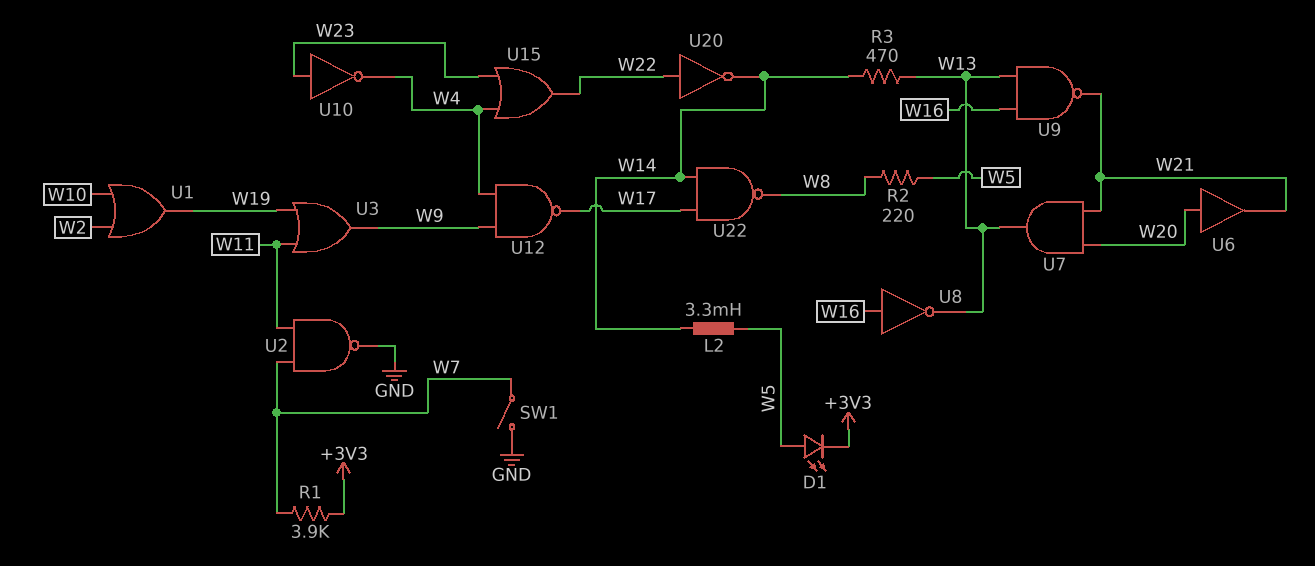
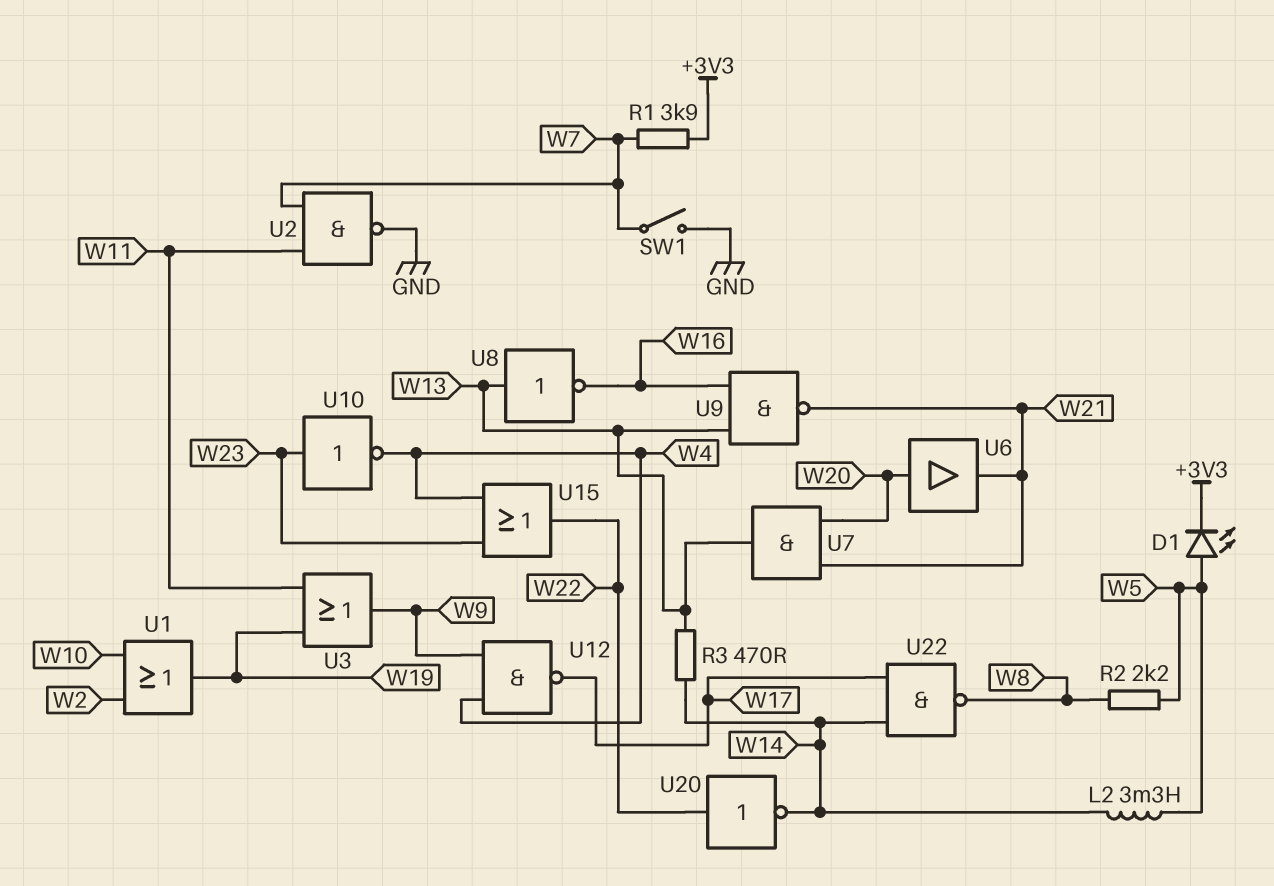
R2: 220 (W5, W8) -> 2.2k (W5, W8)
U8: NOT (in W16, out W13) -> NOT (in W13, out W16)

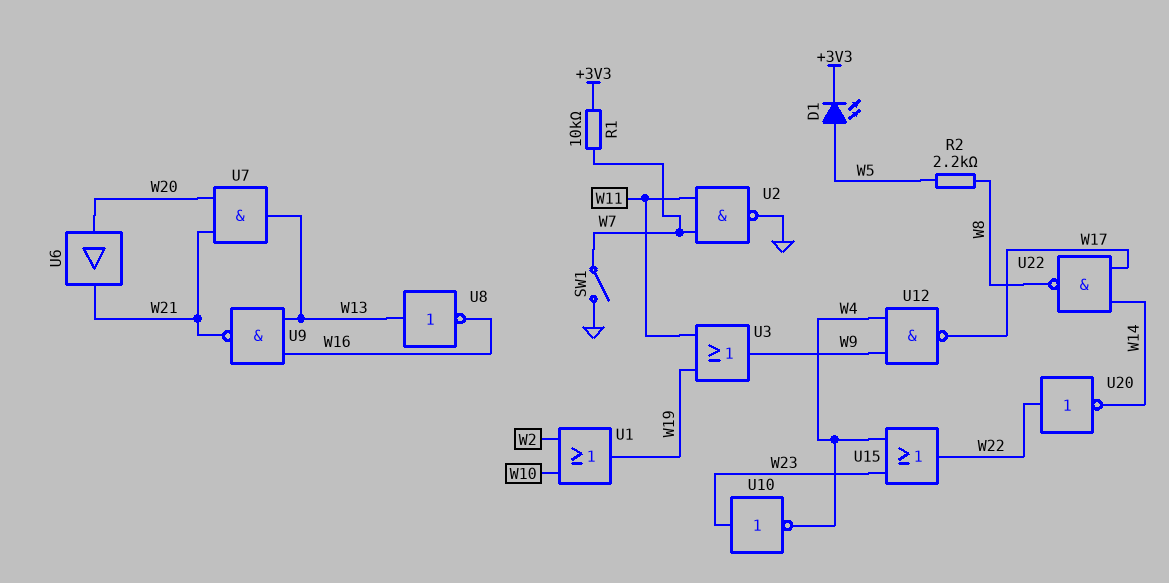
L2: 3.3mH (W5, W14) -> none
R1: 3.9k (+3V3, W7) -> 10k (+3V3, W7)
R3: 470 (W13, W14) -> none

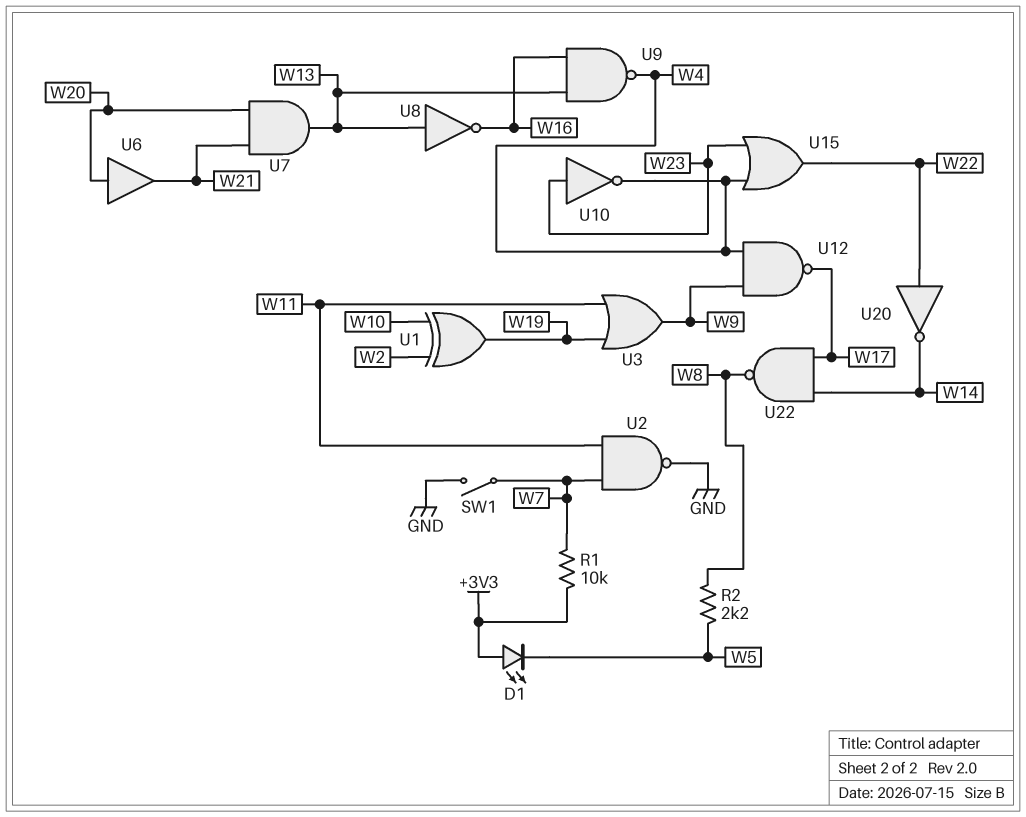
D1: LED (A W5, K +3V3) -> LED (A +3V3, K W5)
U1: OR (in W2, in W10, out W19) -> XOR (in W2, in W10, out W19)
U9: NAND (in W13, in W16, out W21) -> NAND (in W13, in W16, out W4)

